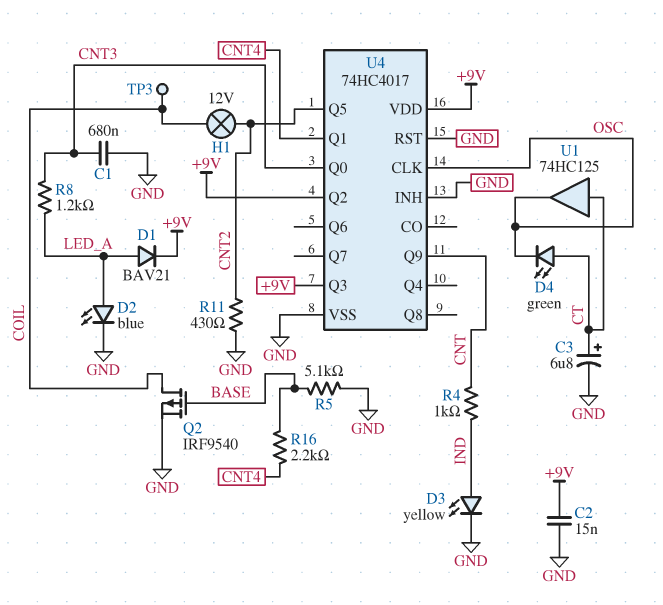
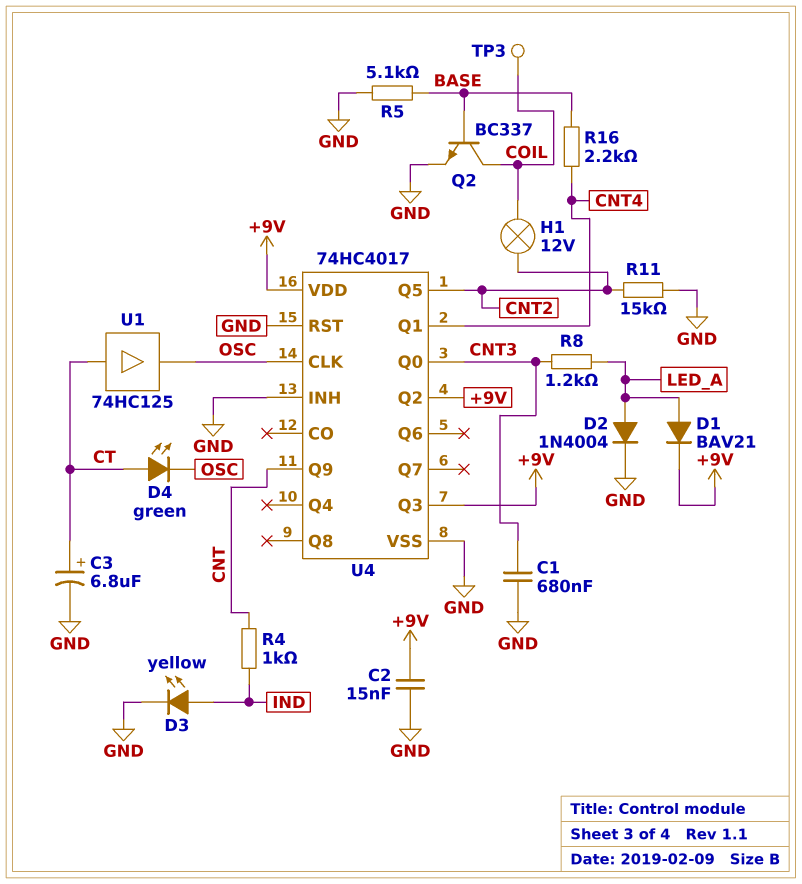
D2: LED blue (A LED_A, K GND) -> diode 1N4004 (A LED_A, K GND)
Q2: PMOS IRF9540 (G BASE, D COIL, S GND) -> NPN BC337 (B BASE, C COIL, E GND)
R11: 430 (CNT2, GND) -> 15k (CNT2, GND)

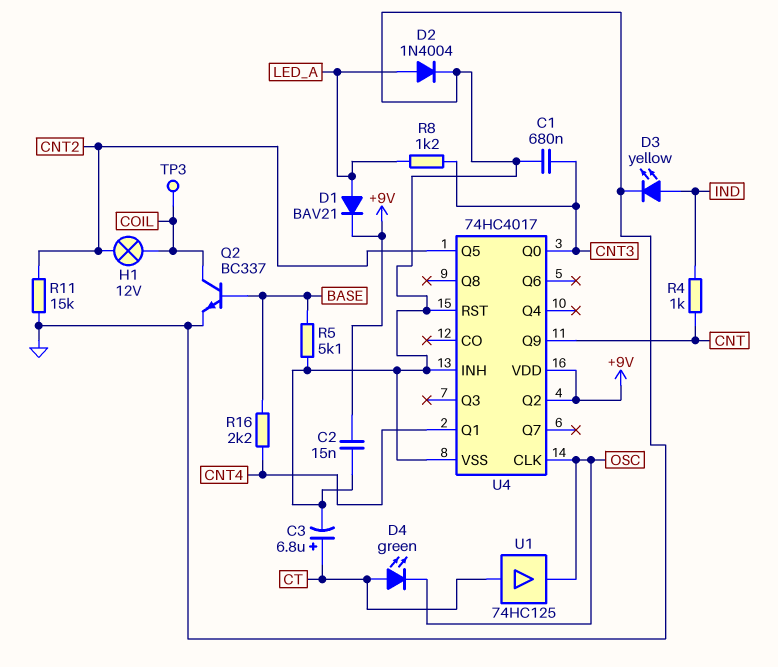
U4 pin Q3: +9V -> none

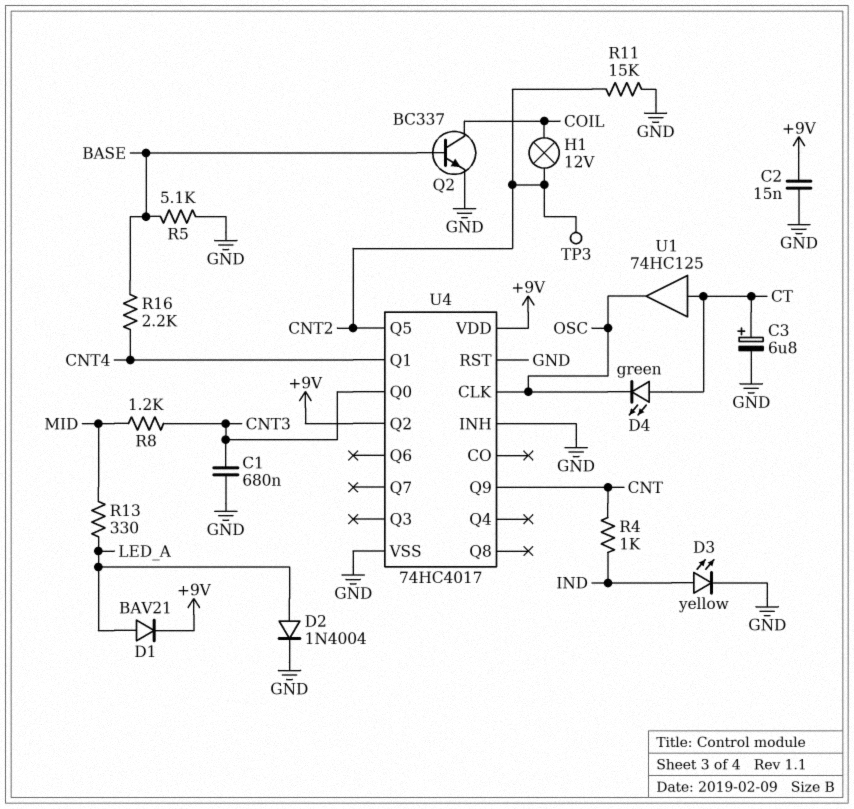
R8: 1.2k (CNT3, LED_A) -> 1.2k (CNT3, MID)
R13: none -> 330 (LED_A, MID)
TP3: test point (COIL) -> test point (CNT2)

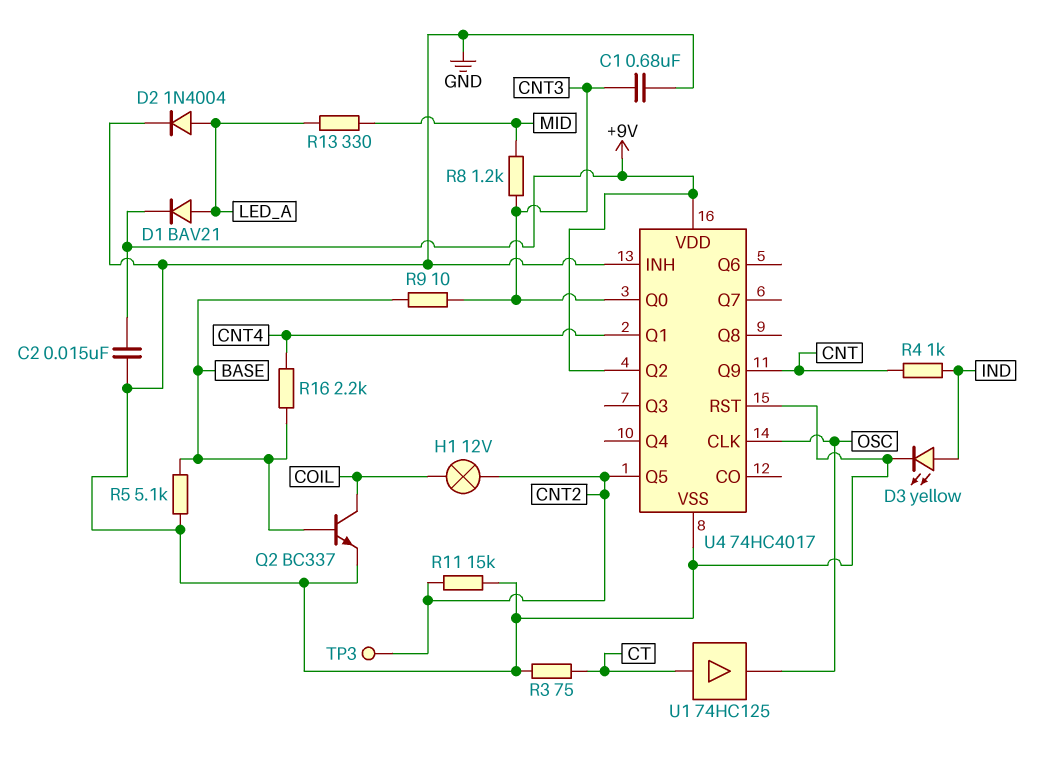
C3: 6.8uF (plus CT, minus GND) -> none
D4: LED green (A CT, K OSC) -> none
R3: none -> 75 (CT, GND)
R9: none -> 10 (BASE, CNT3)

